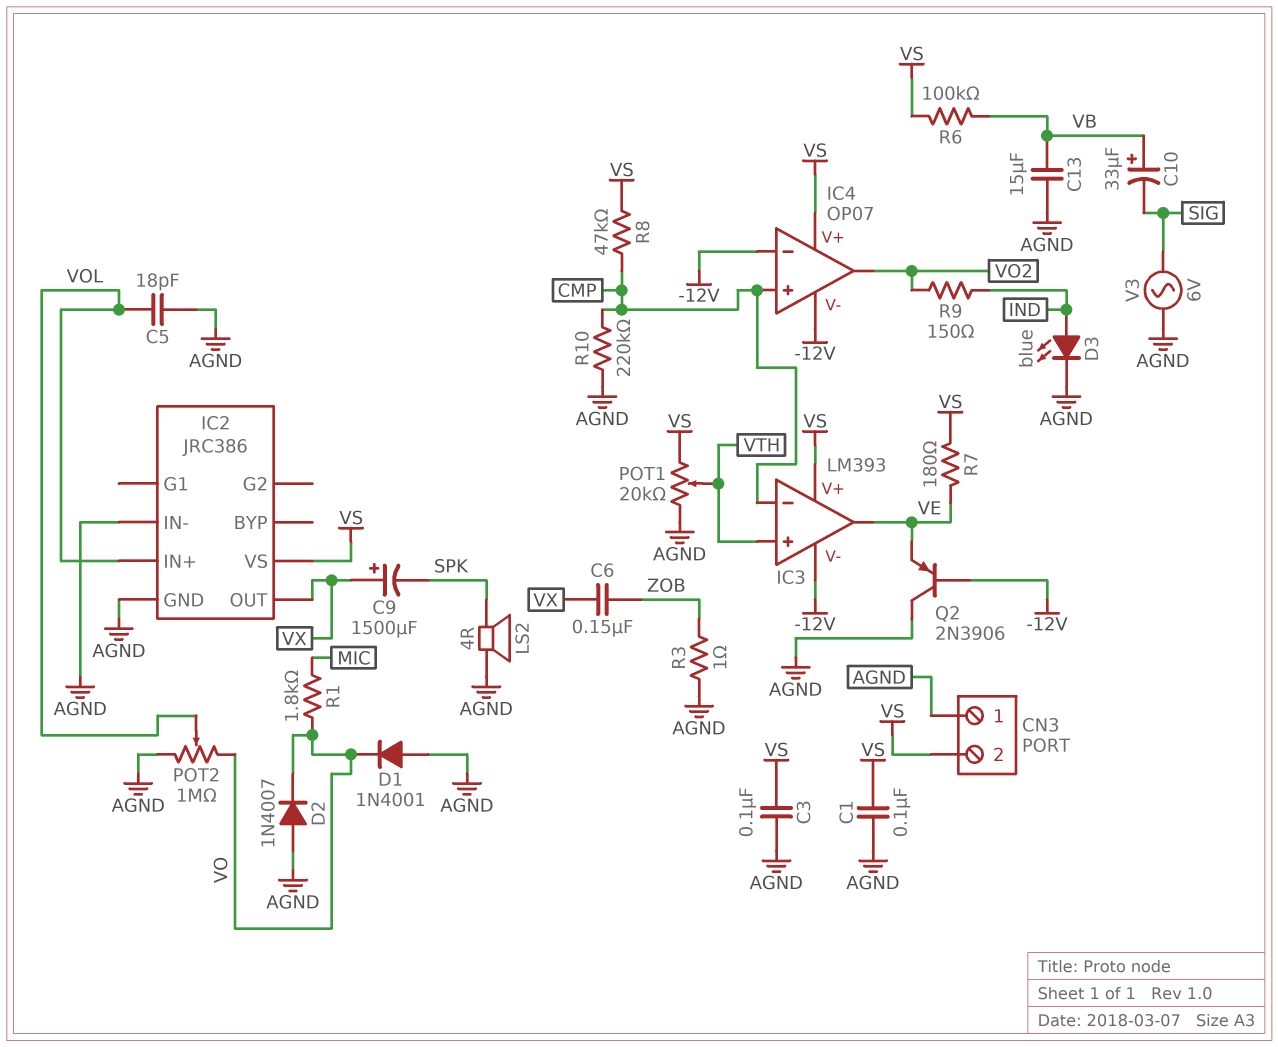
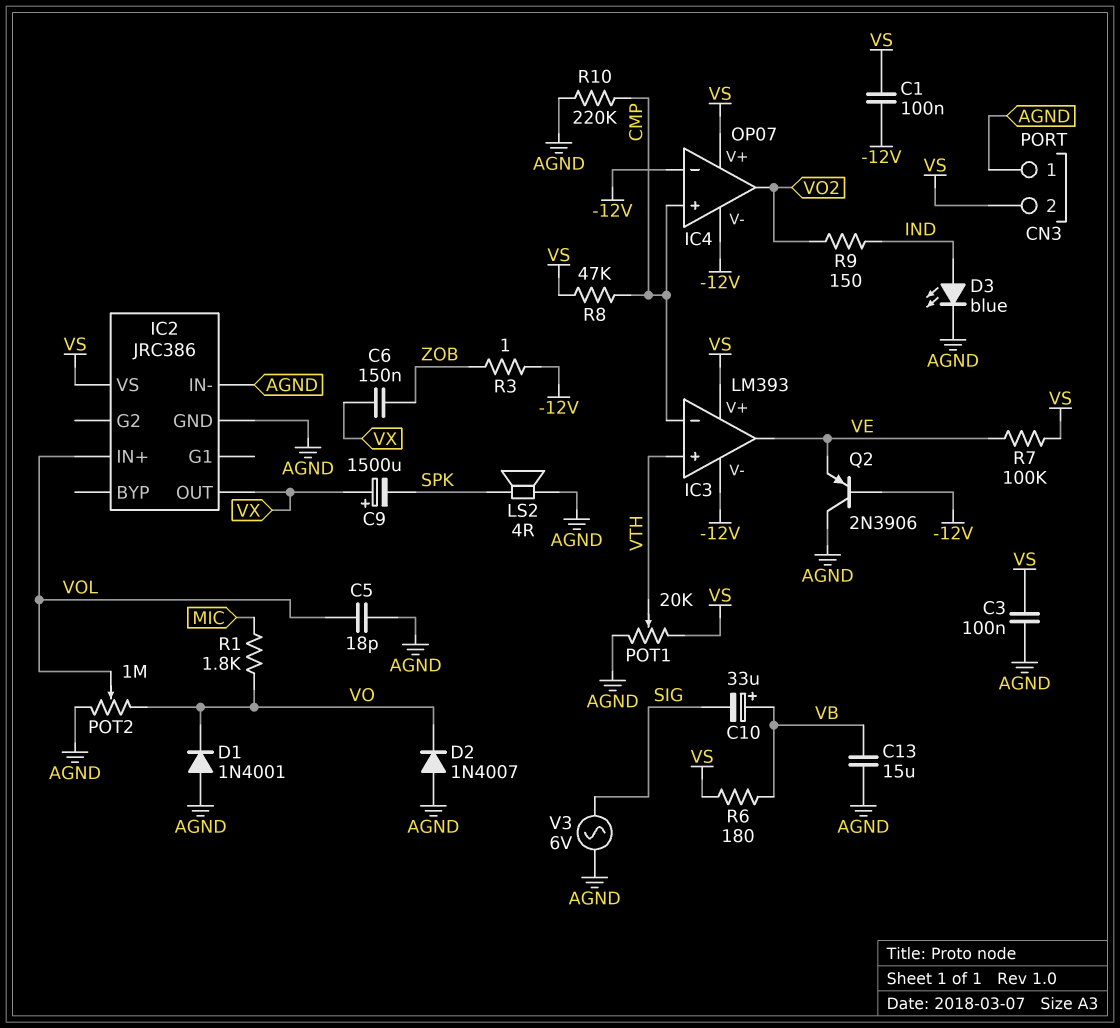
C1: 100nF (AGND, VS) -> 100nF (-12V, VS)
R3: 1 (AGND, ZOB) -> 1 (-12V, ZOB)
R6: 100k (VB, VS) -> 180 (VB, VS)
R7: 180 (VE, VS) -> 100k (VE, VS)

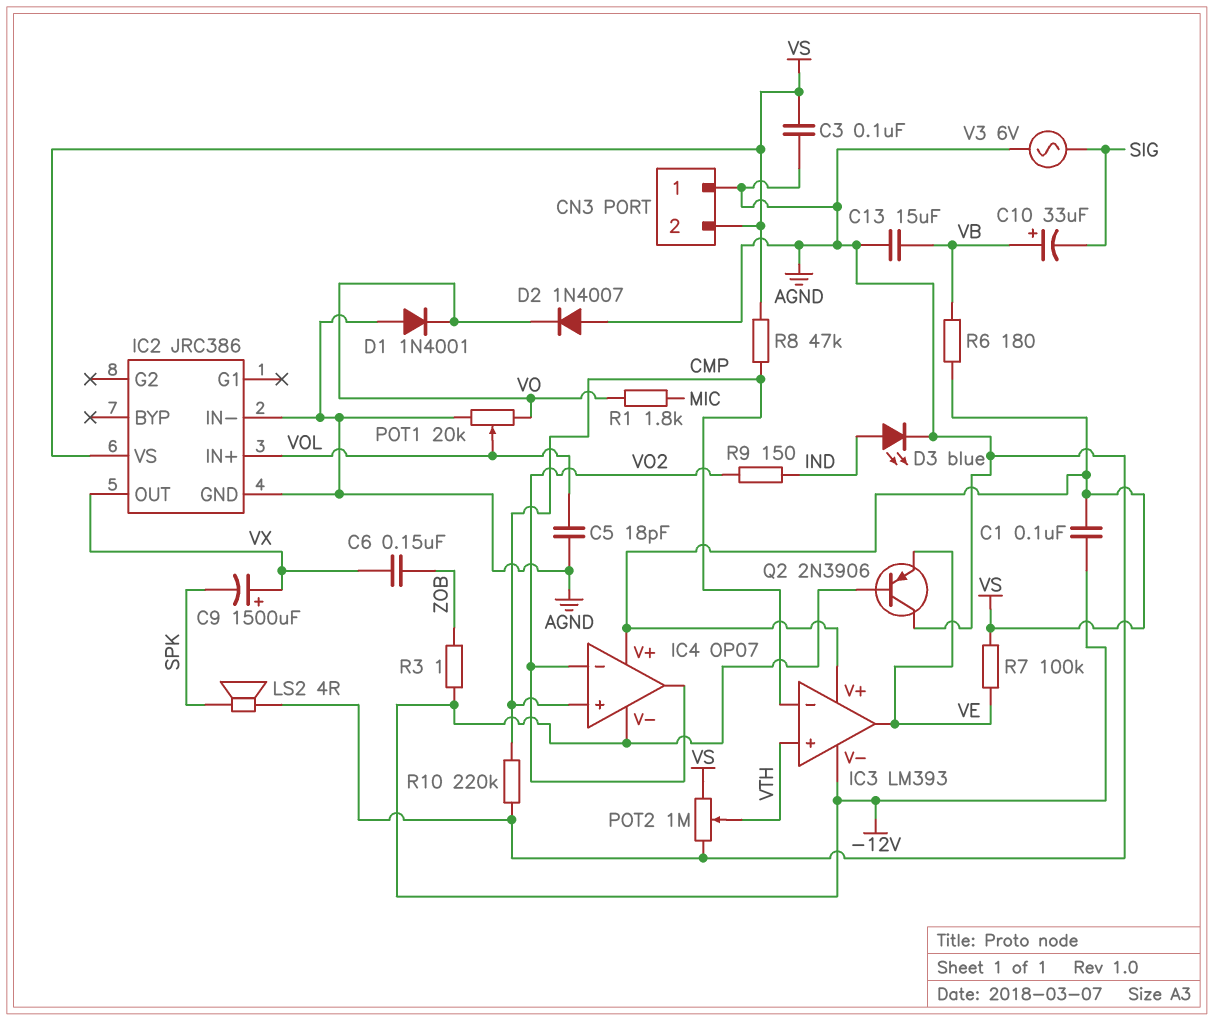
IC4 pin in-: -12V -> VO2
POT1: 20k (AGND, VS, wiper VTH) -> 20k (AGND, VO, wiper VOL)
POT2: 1M (AGND, VO, wiper VOL) -> 1M (AGND, VS, wiper VTH)

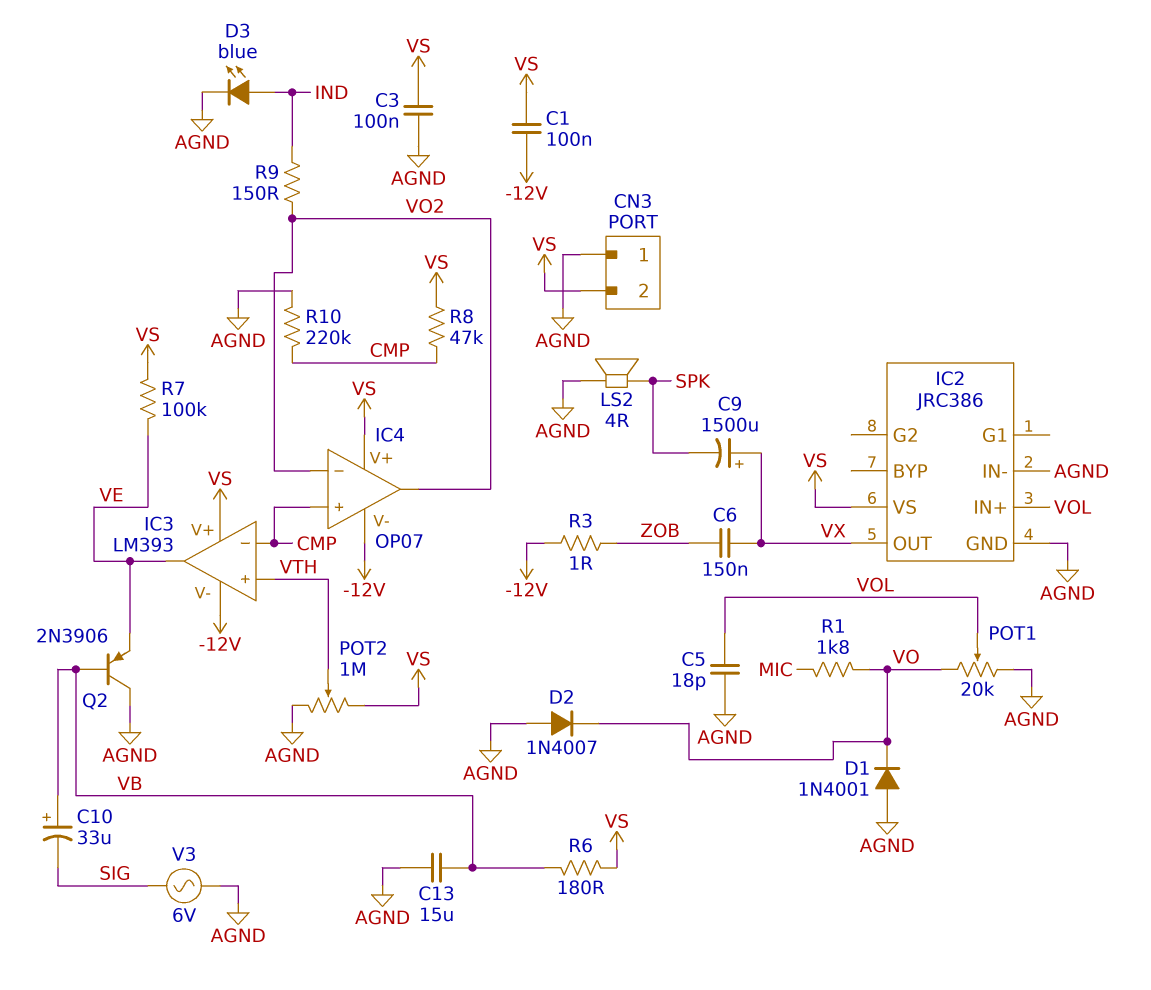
Q2: PNP 2N3906 (B -12V, C AGND, E VE) -> PNP 2N3906 (B VB, C AGND, E VE)

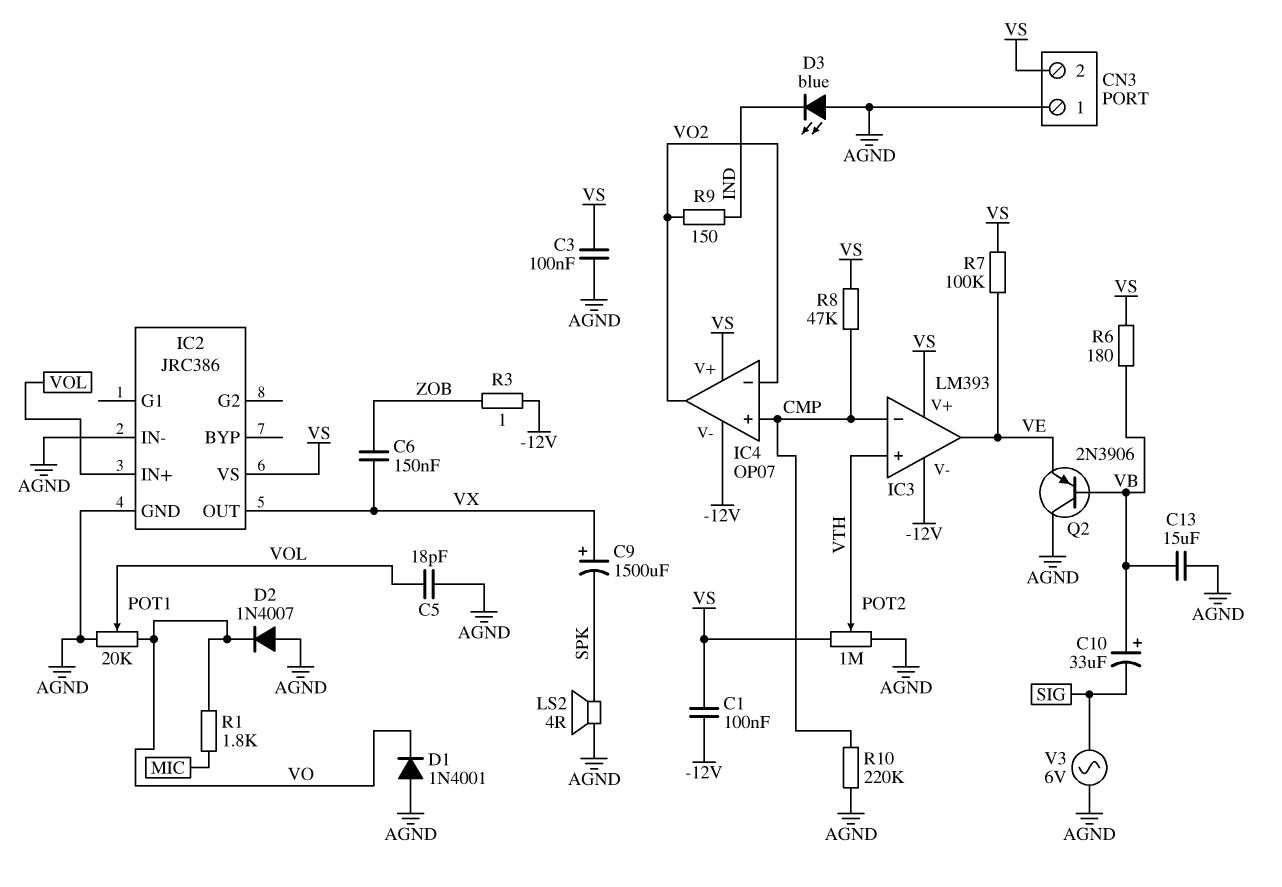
D3: LED blue (A IND, K AGND) -> LED blue (A AGND, K IND)

